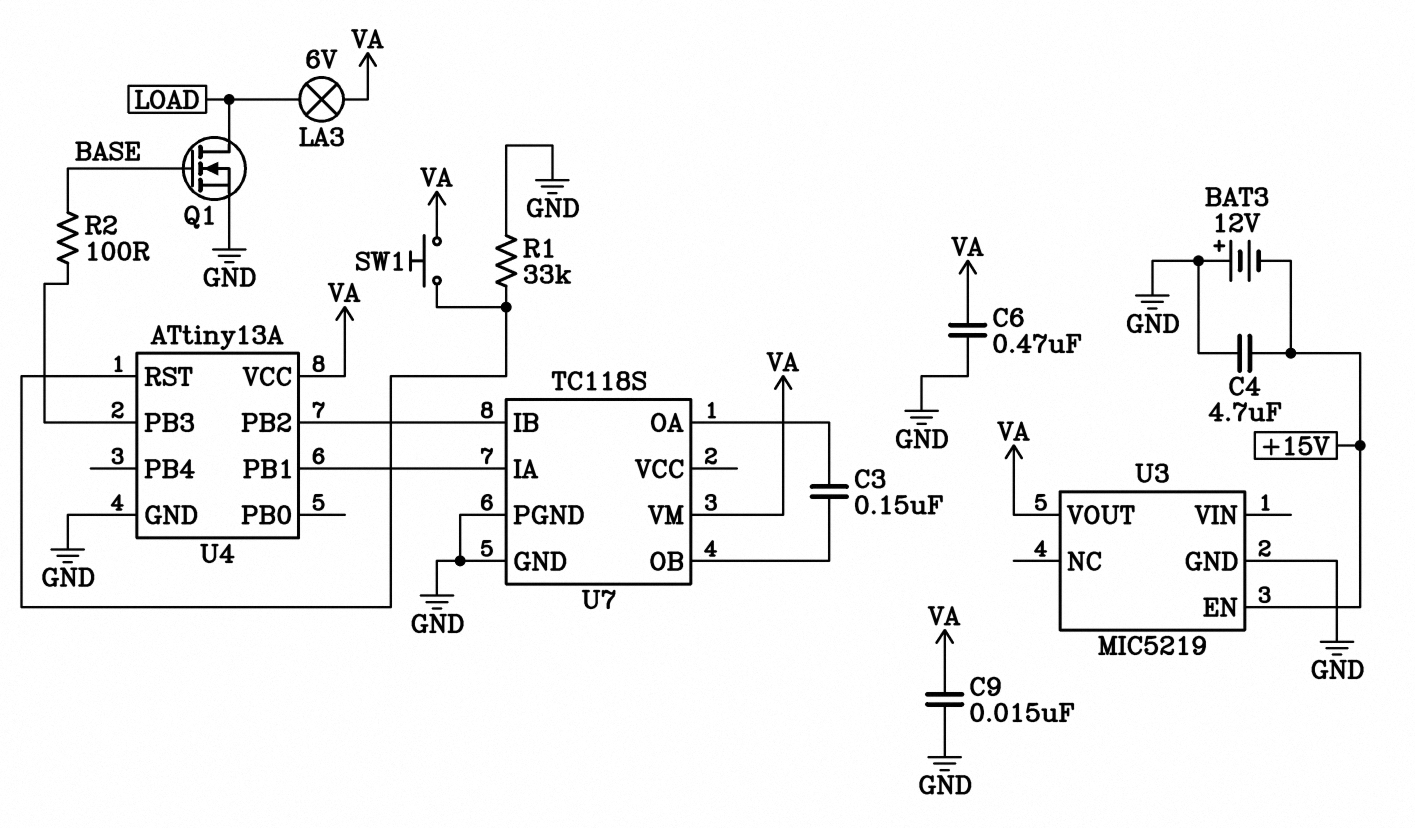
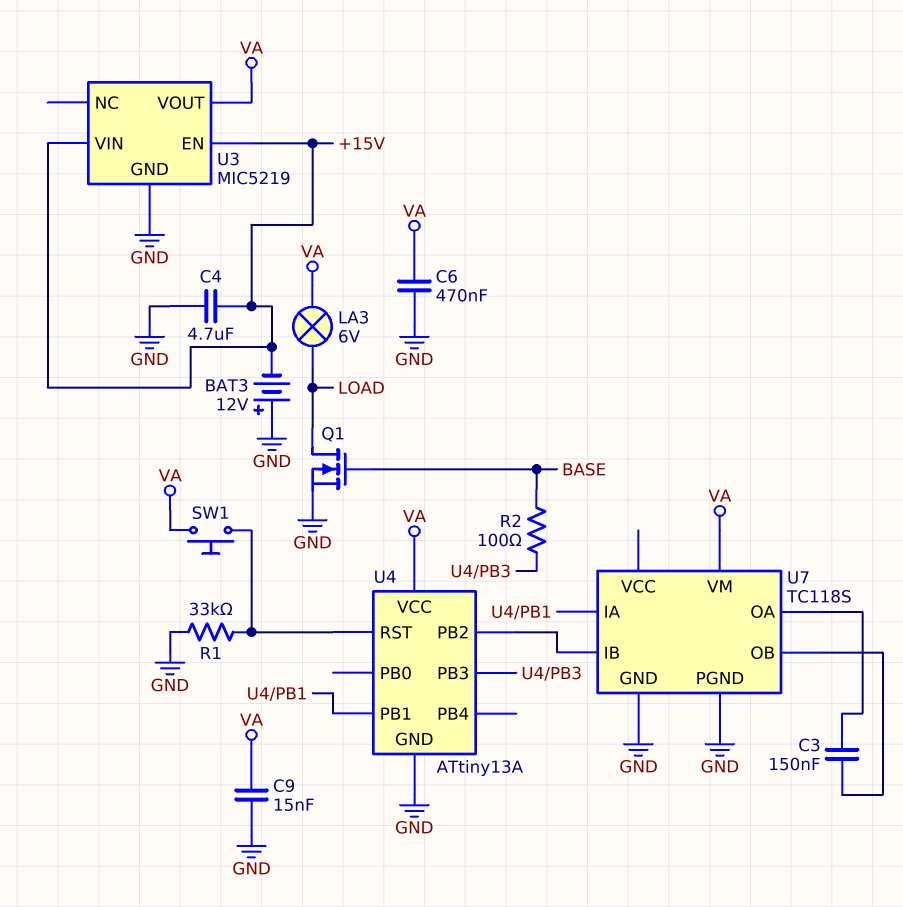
U3 pin VIN: none -> +15V

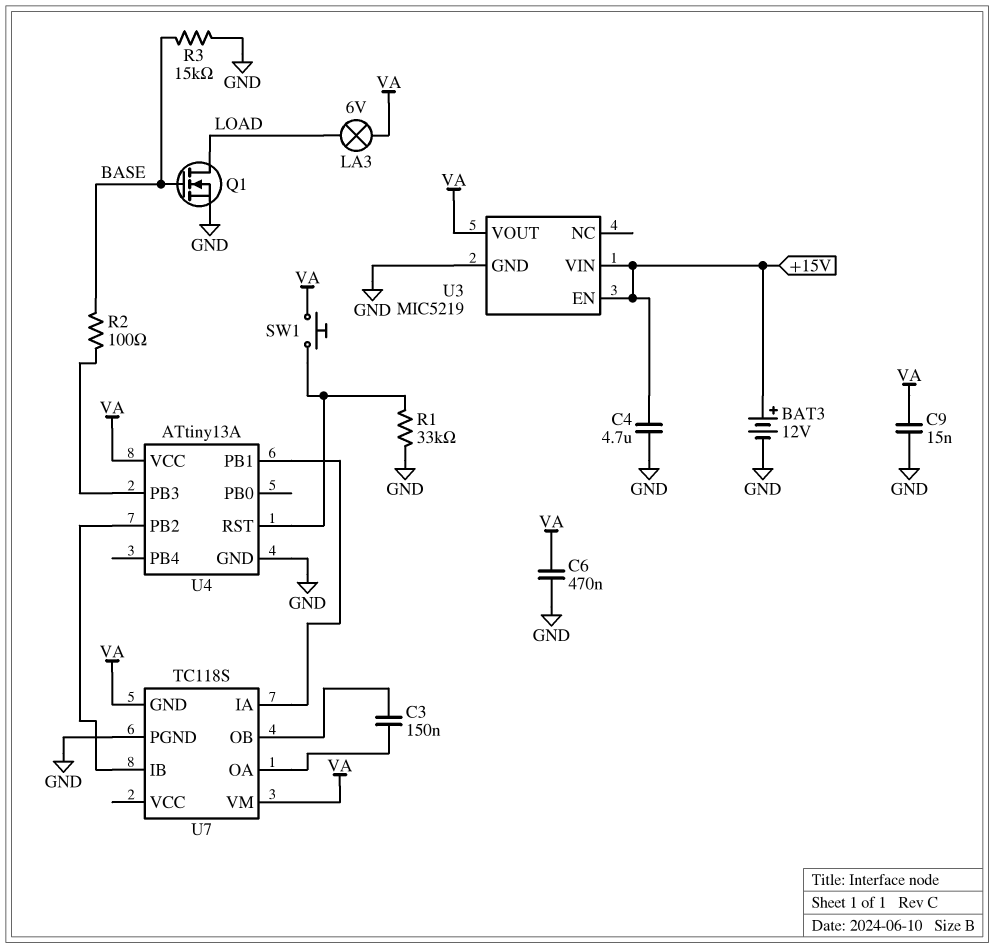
BAT3: 12V (plus GND, minus +15V) -> 12V (plus +15V, minus GND)
R3: none -> 15k (BASE, GND)
U7 pin GND: GND -> VA

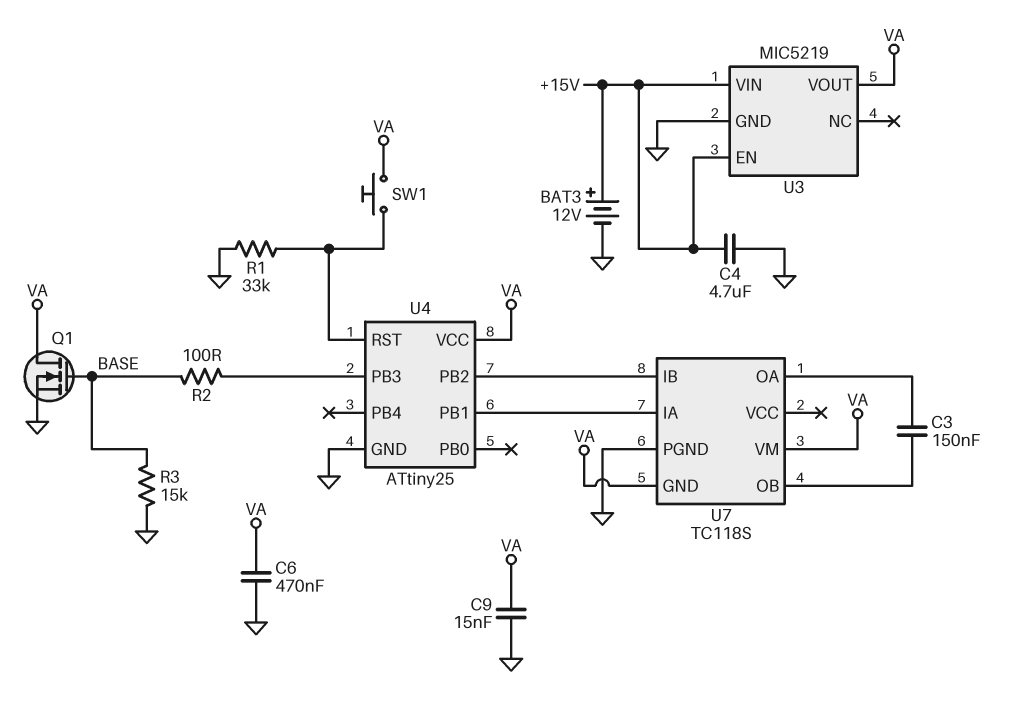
LA3: lamp 6V (LOAD, VA) -> none
Q1: NMOS (G BASE, D LOAD, S GND) -> NMOS (G BASE, D VA, S GND)
U4: ATtiny13A -> ATtiny25

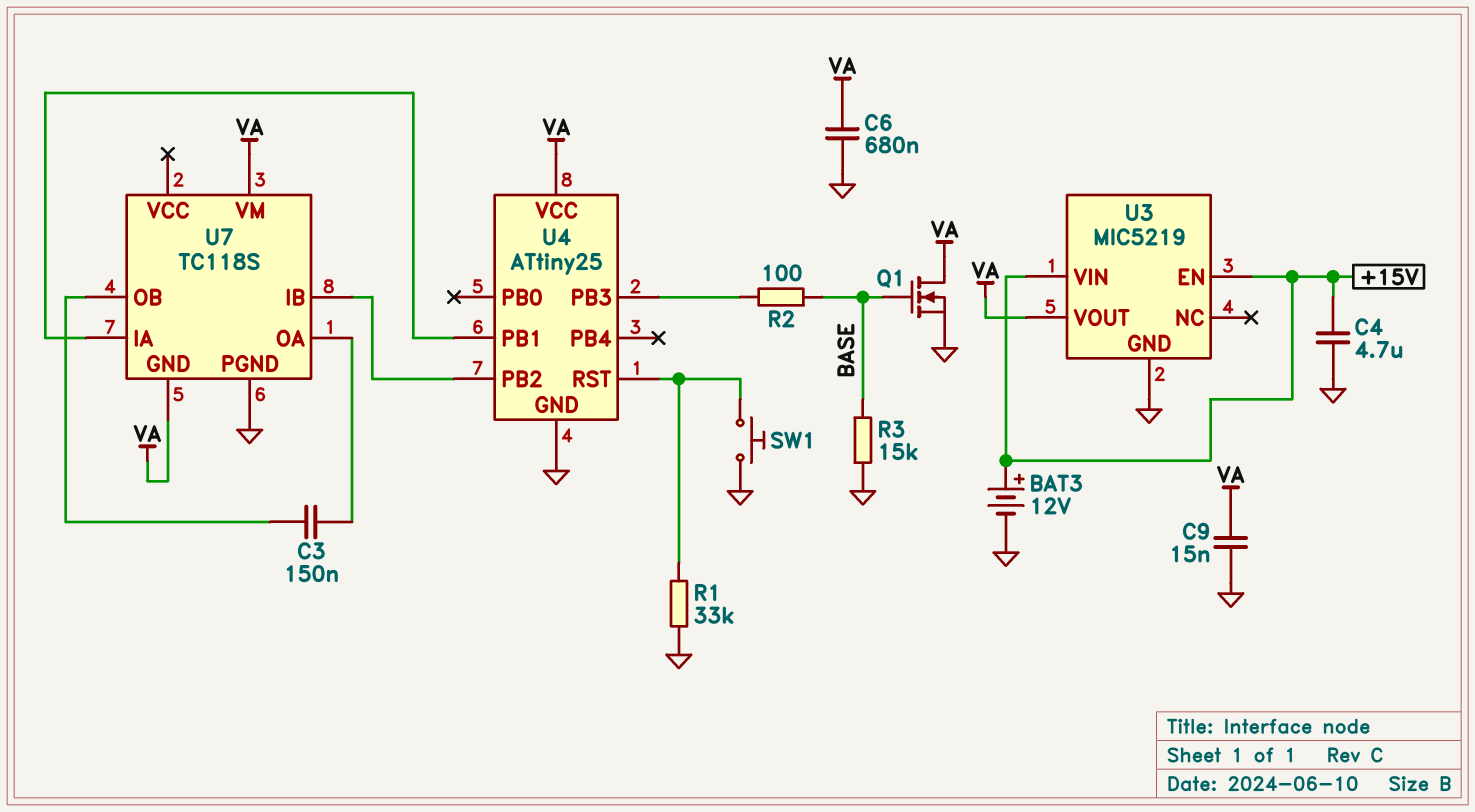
C6: 470nF (GND, VA) -> 680nF (GND, VA)
SW1: button (U4/RST, VA) -> button (GND, U4/RST)

